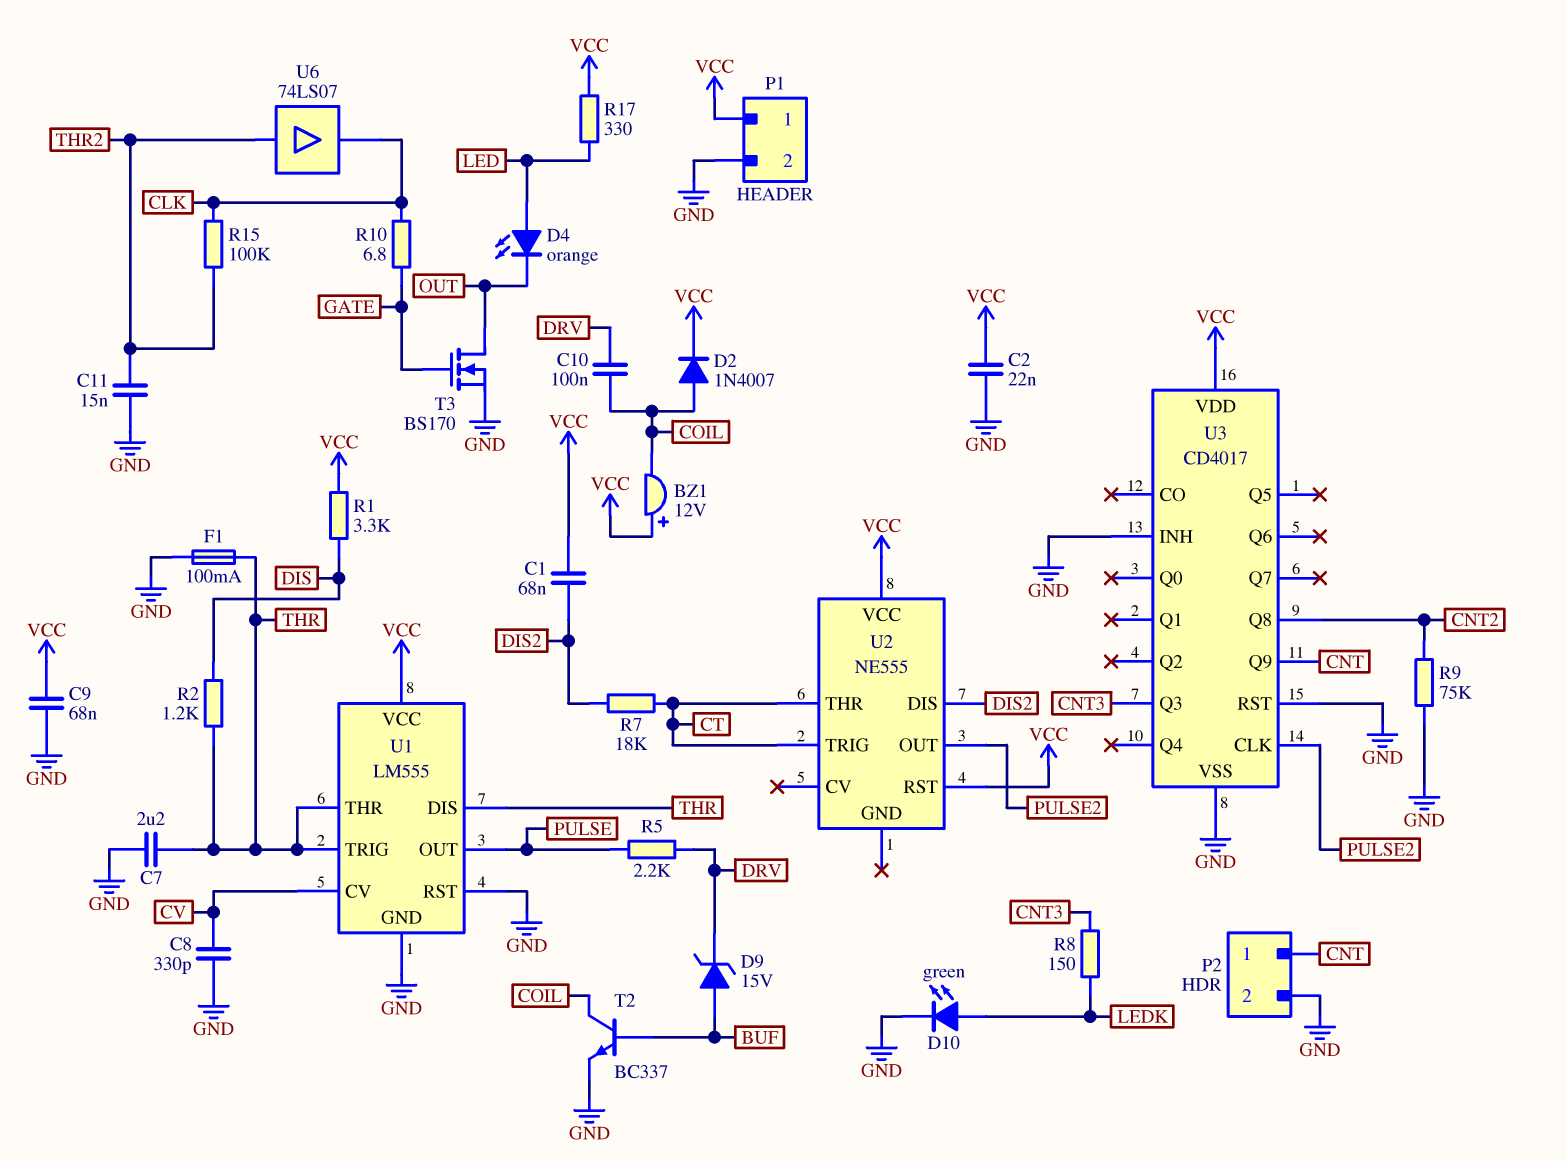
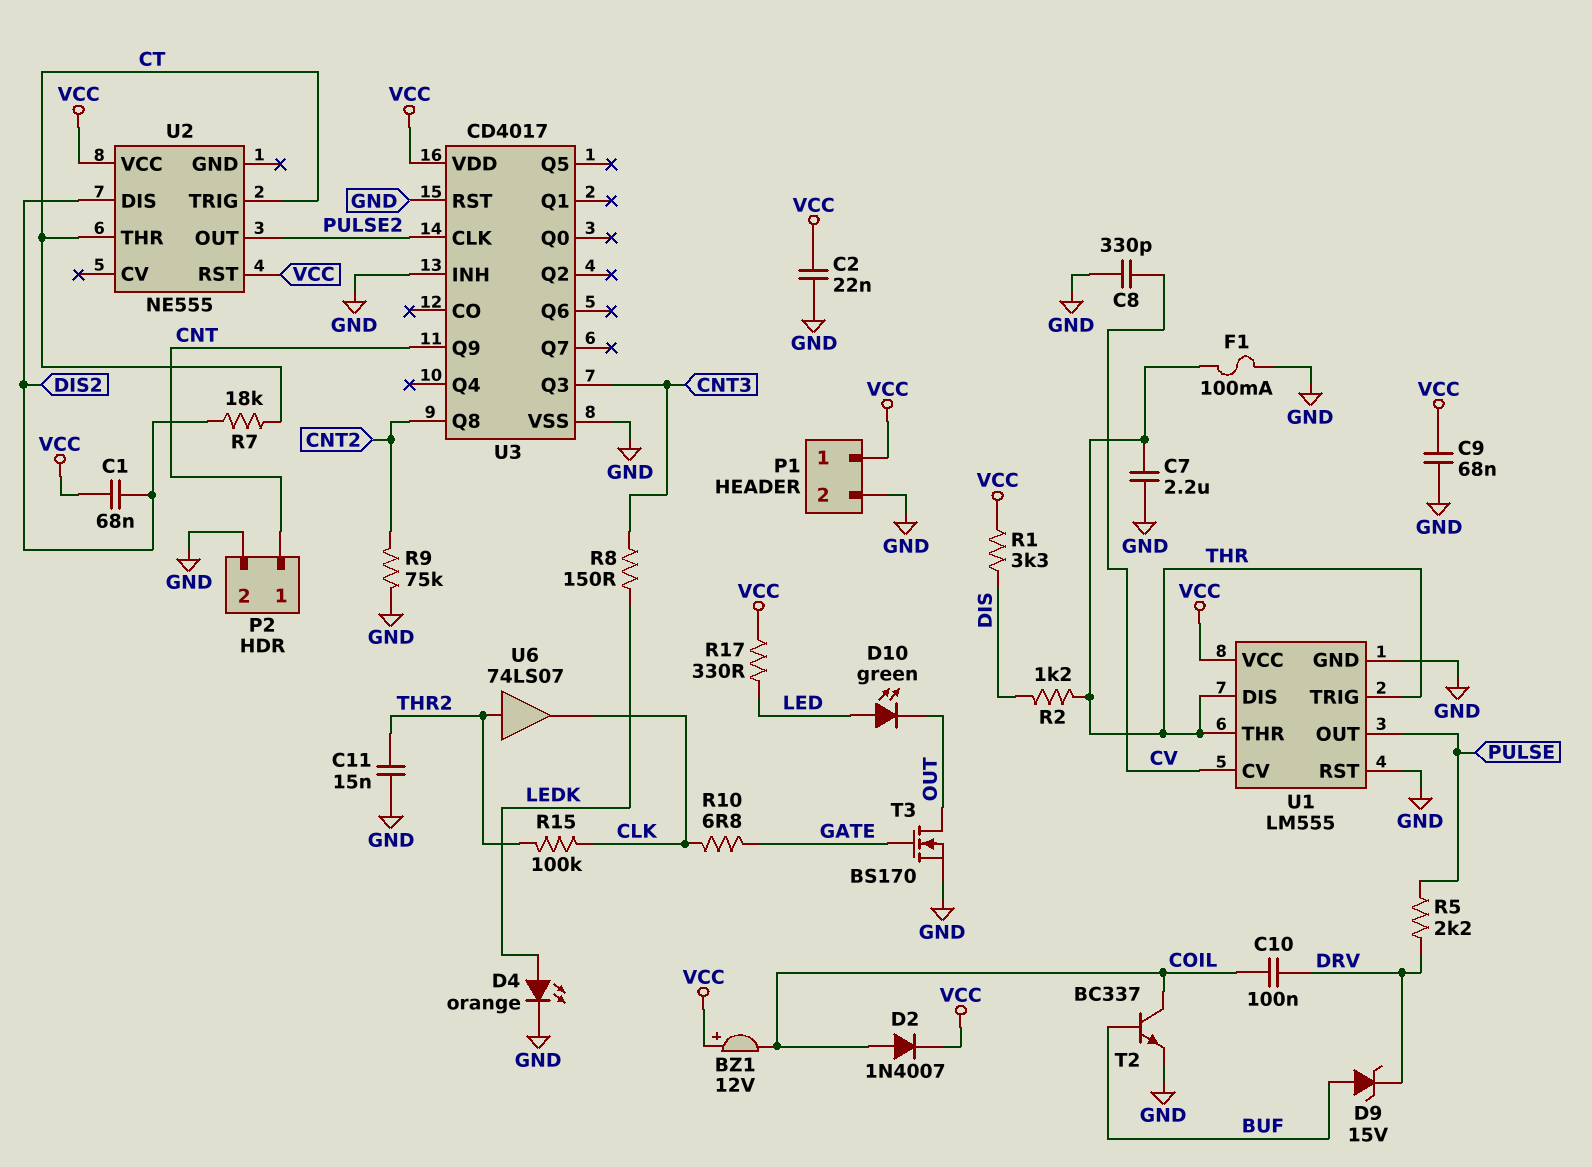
D4: LED orange (A LED, K OUT) -> LED orange (A LEDK, K GND)
D10: LED green (A LEDK, K GND) -> LED green (A LED, K OUT)

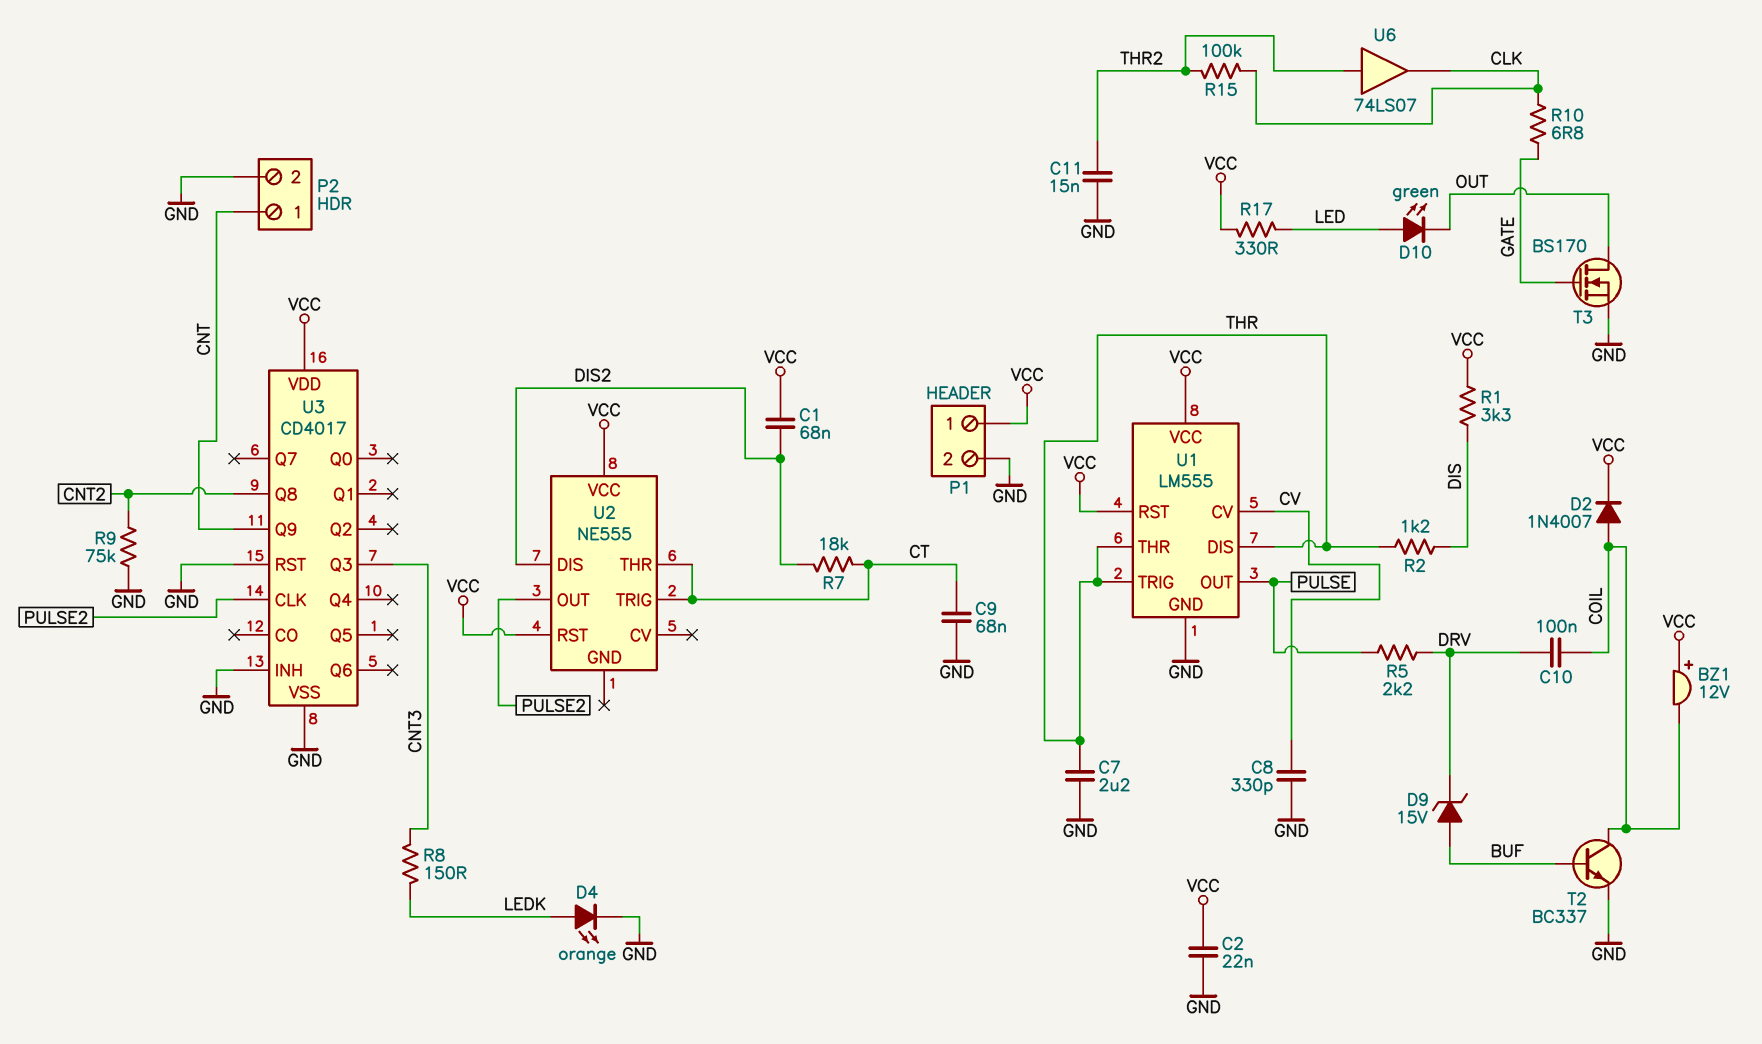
C9: 68nF (GND, VCC) -> 68nF (CT, GND)
F1: 100mA (GND, THR) -> none
U1 pin RST: GND -> VCC

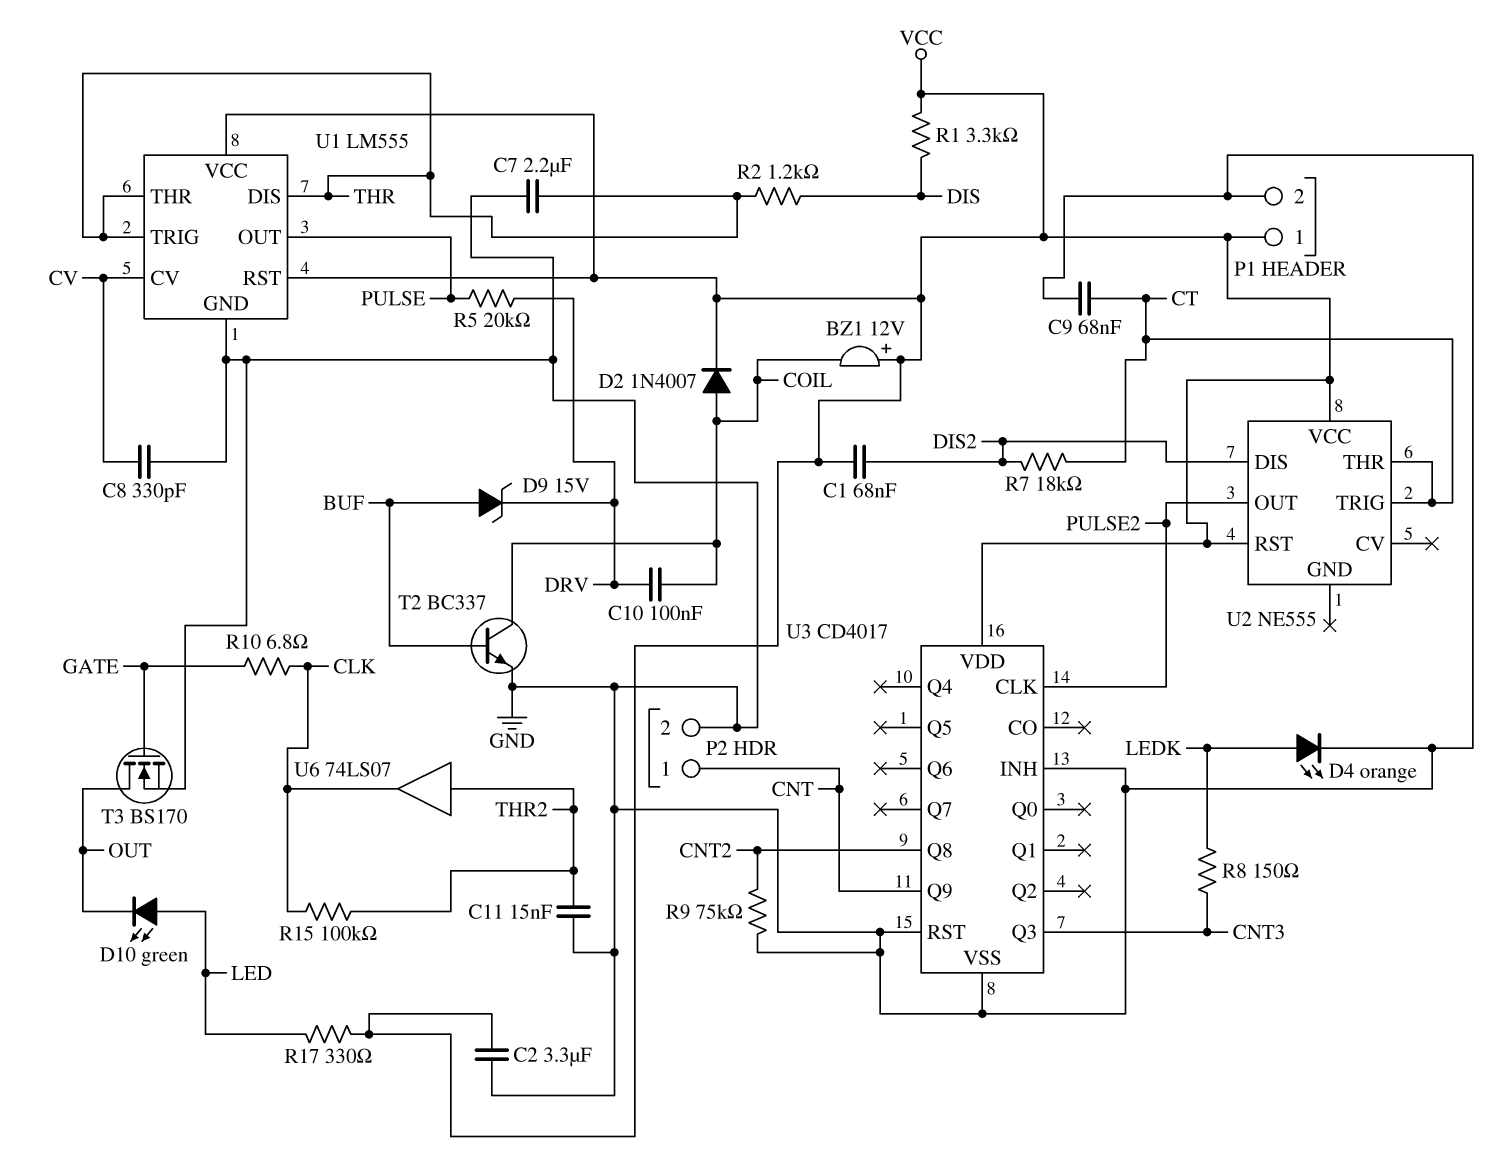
C2: 22nF (GND, VCC) -> 3.3uF (GND, VCC)
R5: 2.2k (DRV, PULSE) -> 20k (DRV, PULSE)

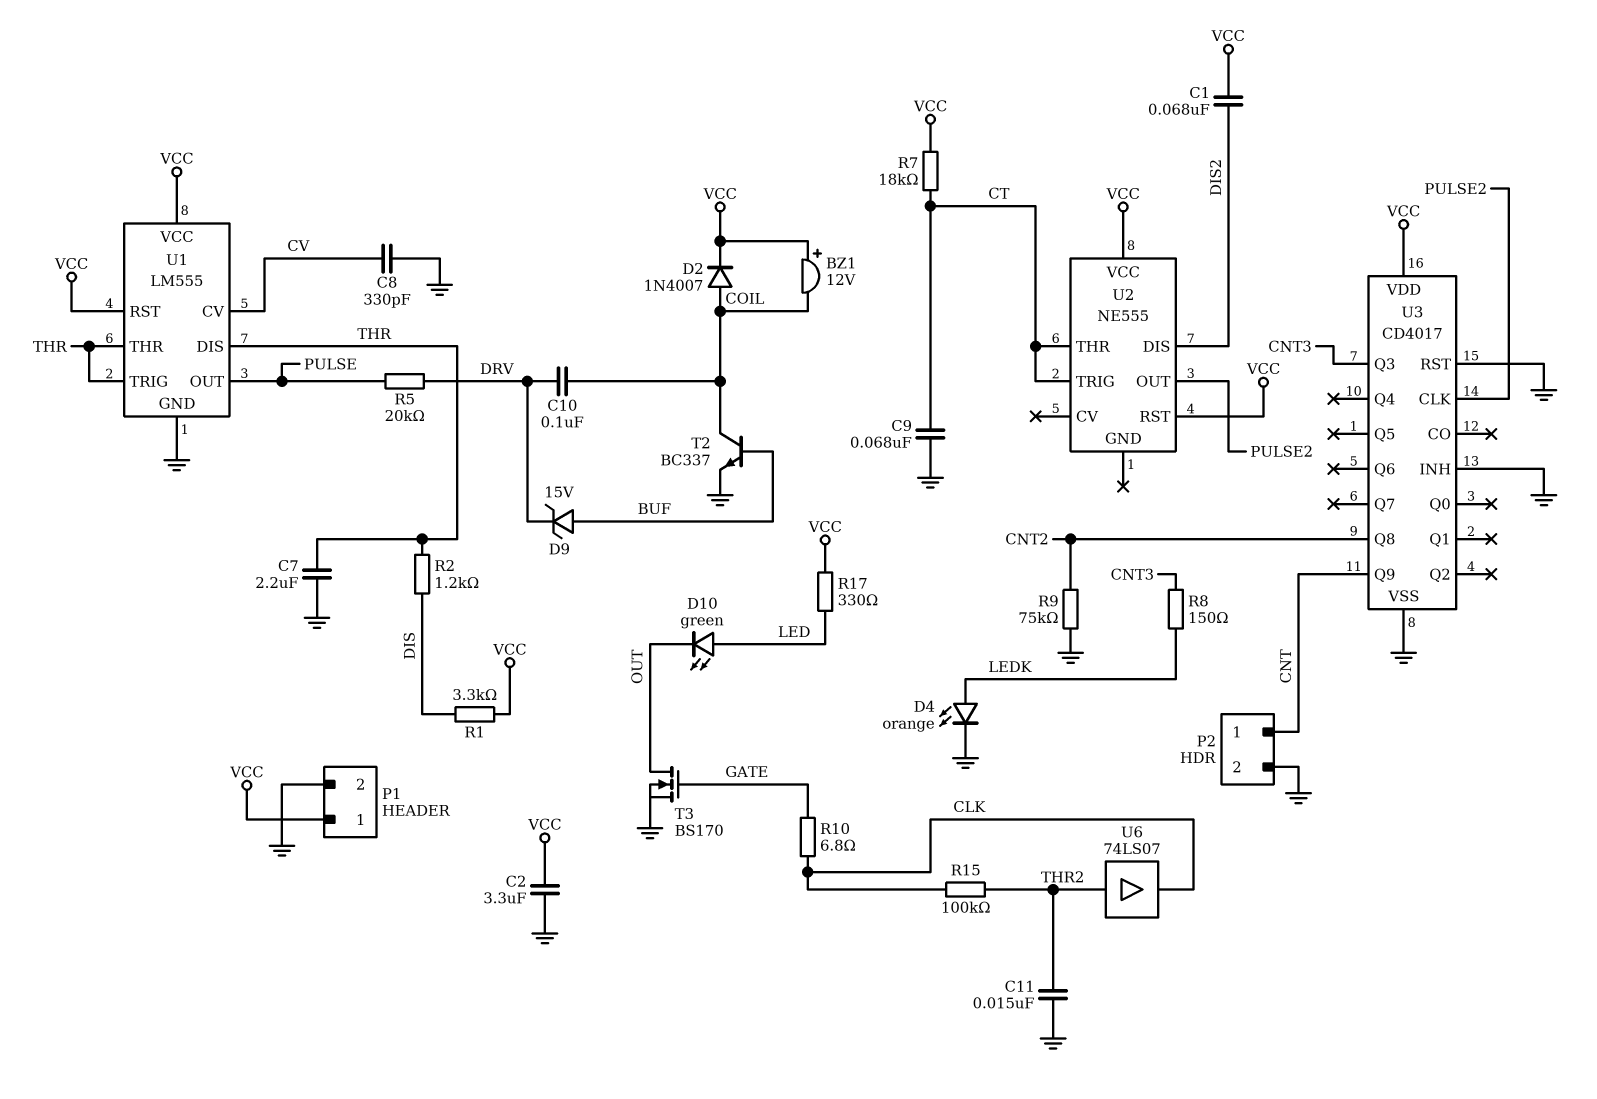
R7: 18k (CT, DIS2) -> 18k (CT, VCC)

